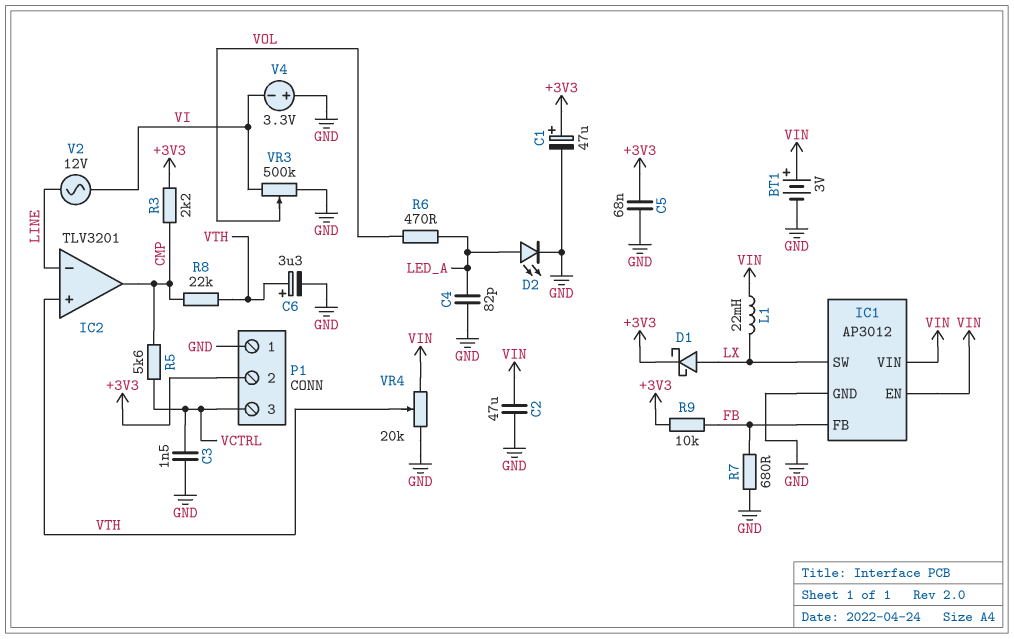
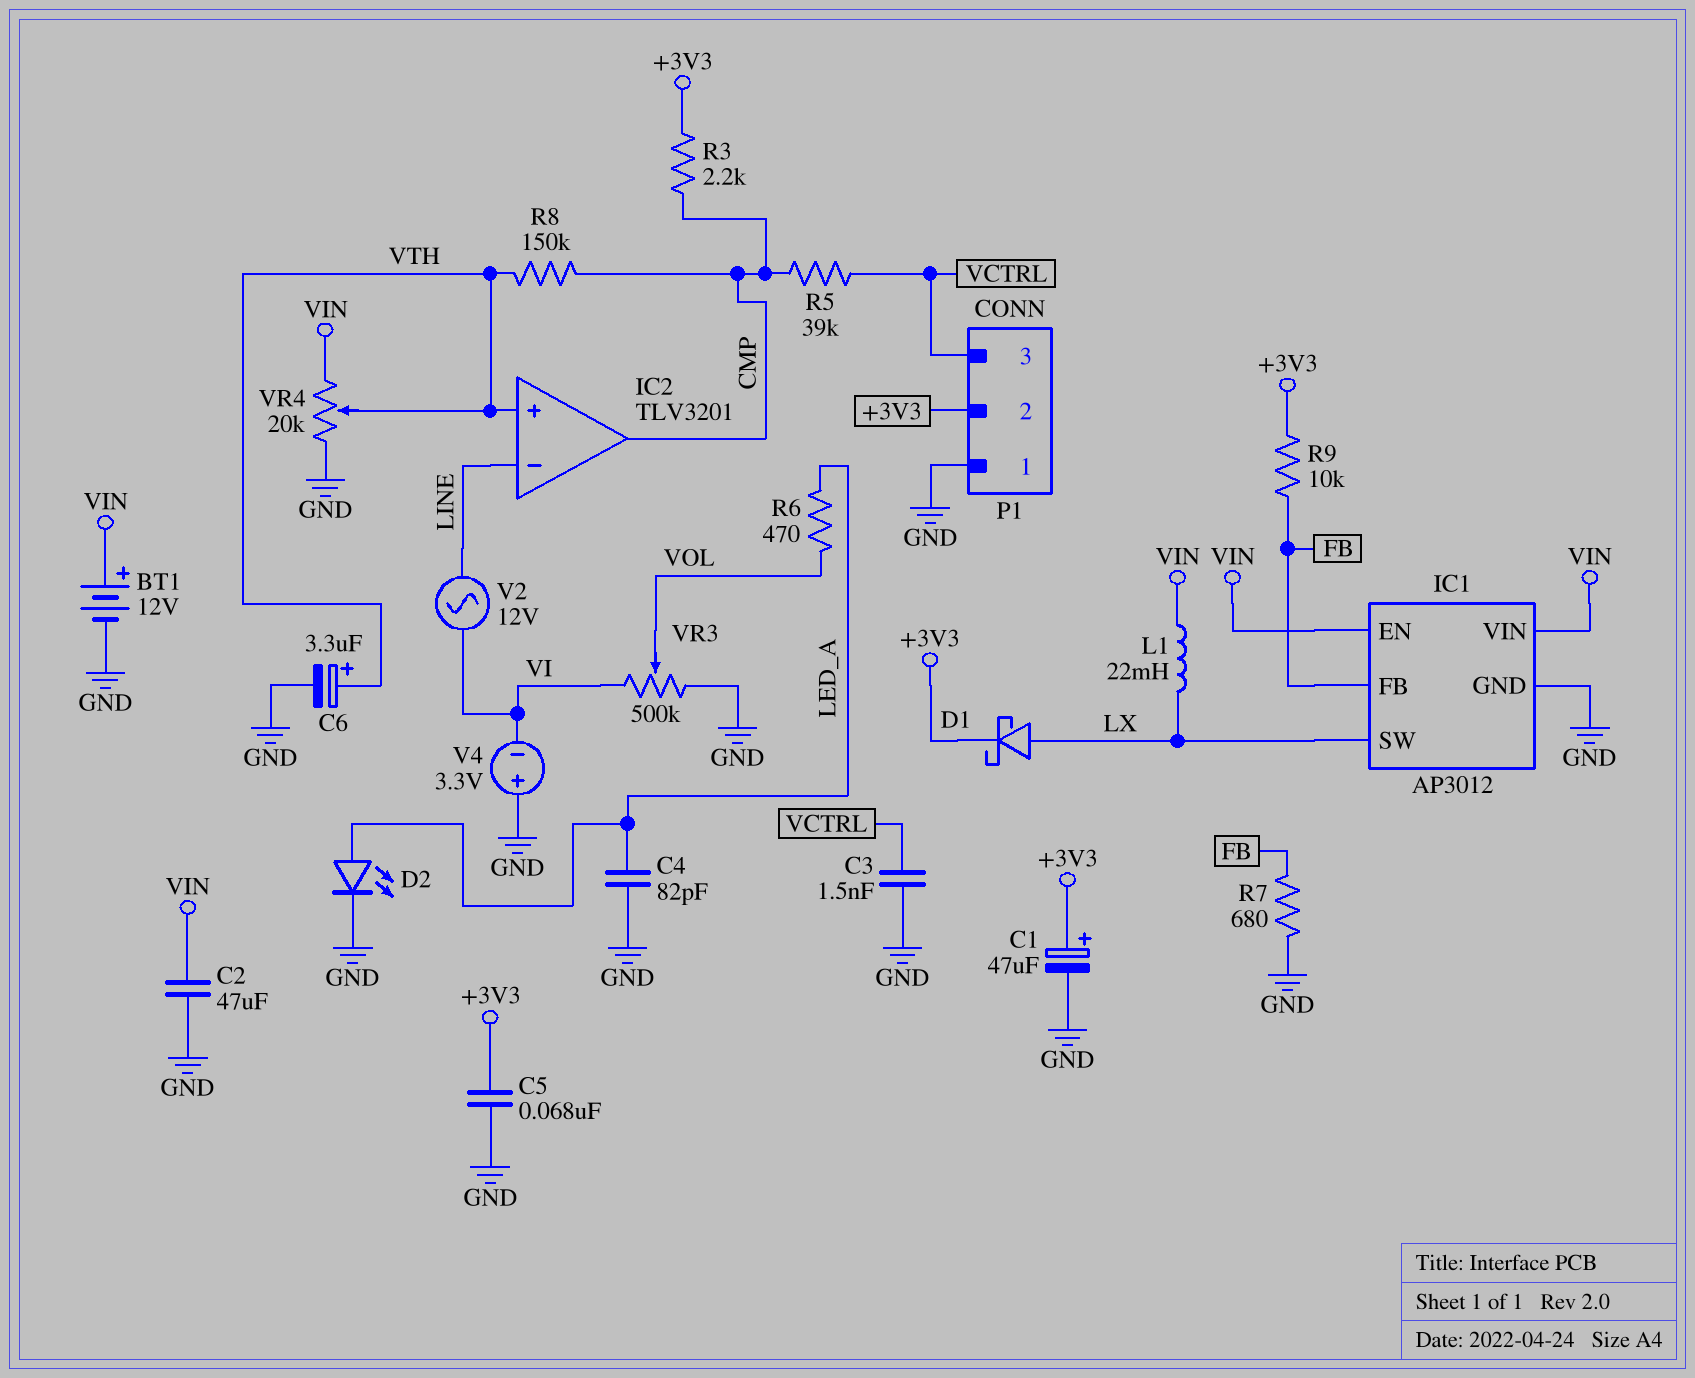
BT1: 3V (plus VIN, minus GND) -> 12V (plus VIN, minus GND)
R5: 5.6k (CMP, VCTRL) -> 39k (CMP, VCTRL)
R8: 22k (CMP, VTH) -> 150k (CMP, VTH)

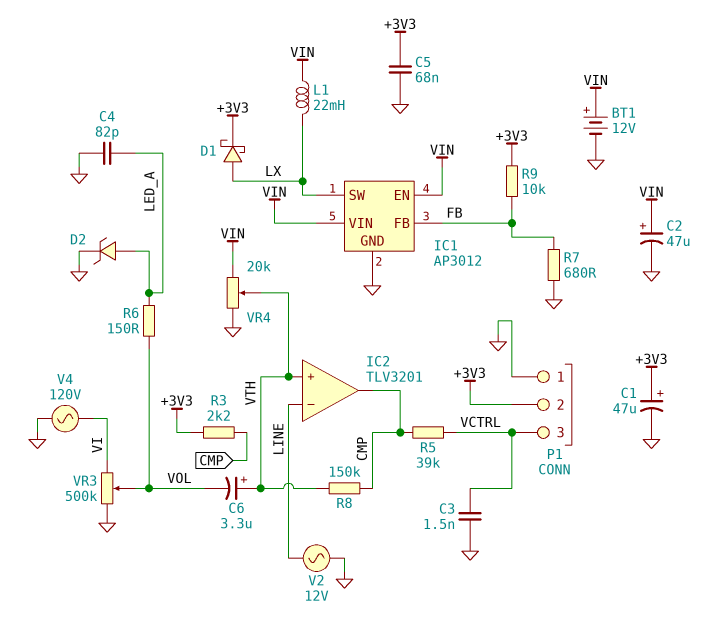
C2: 47uF (GND, VIN) -> 47uF (plus VIN, minus GND)
C6: 3.3uF (plus VTH, minus GND) -> 3.3uF (plus VTH, minus VOL)
D2: LED (A LED_A, K GND) -> zener (A LED_A, K GND)
R6: 470 (LED_A, VOL) -> 150 (LED_A, VOL)
V2: AC 12V (LINE, VI) -> AC 12V (GND, LINE)
V4: 3.3V (plus GND, minus VI) -> AC 120V (GND, VI)

